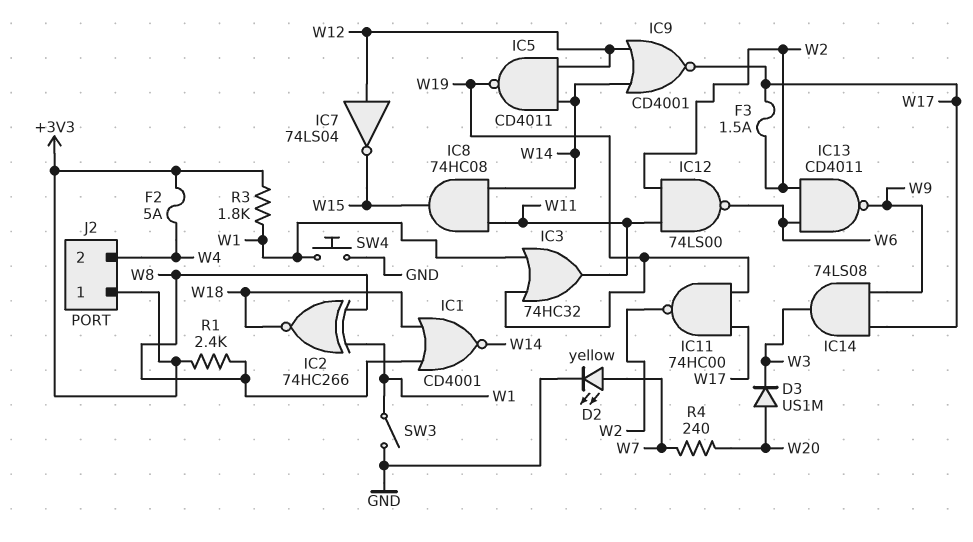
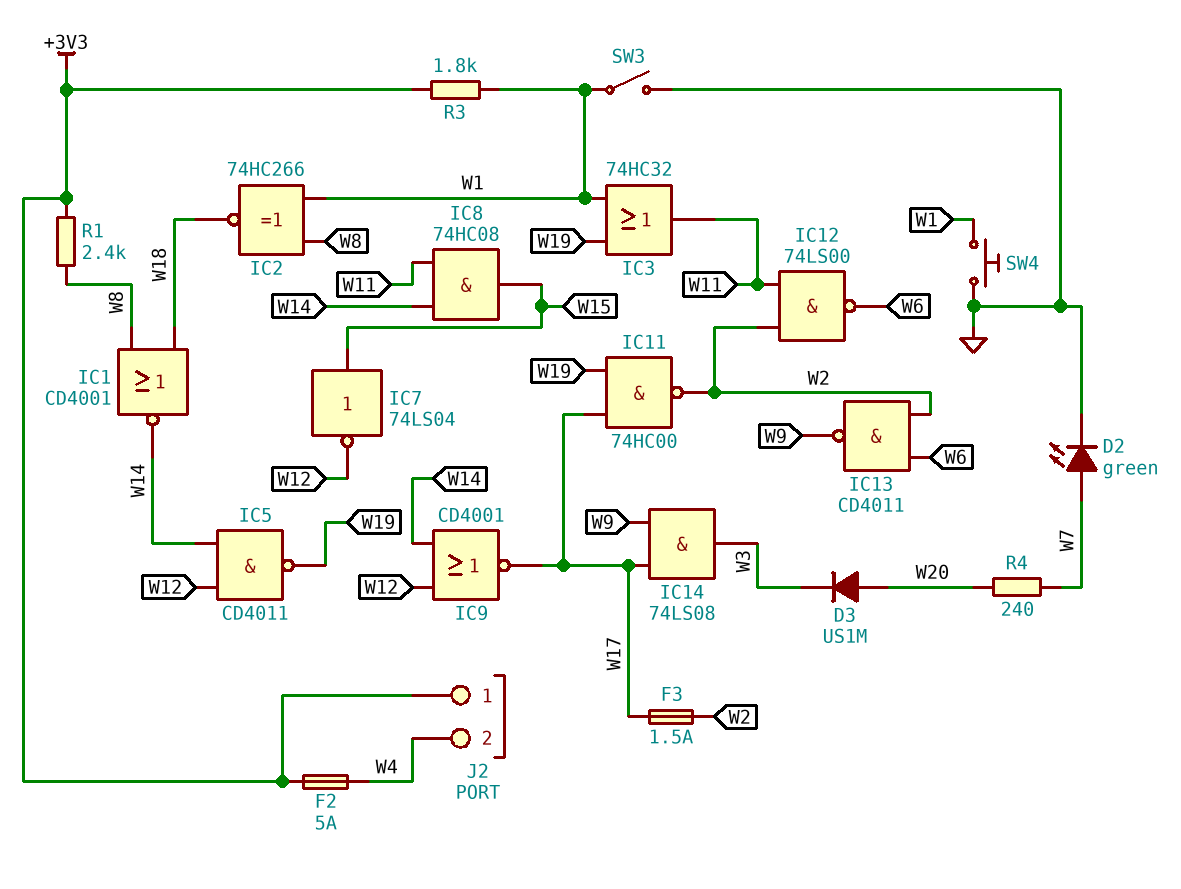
D2: LED yellow (A W7, K GND) -> LED green (A W7, K GND)
IC7: NOT 74LS04 (in W12, out W15) -> NOT 74LS04 (in W15, out W12)

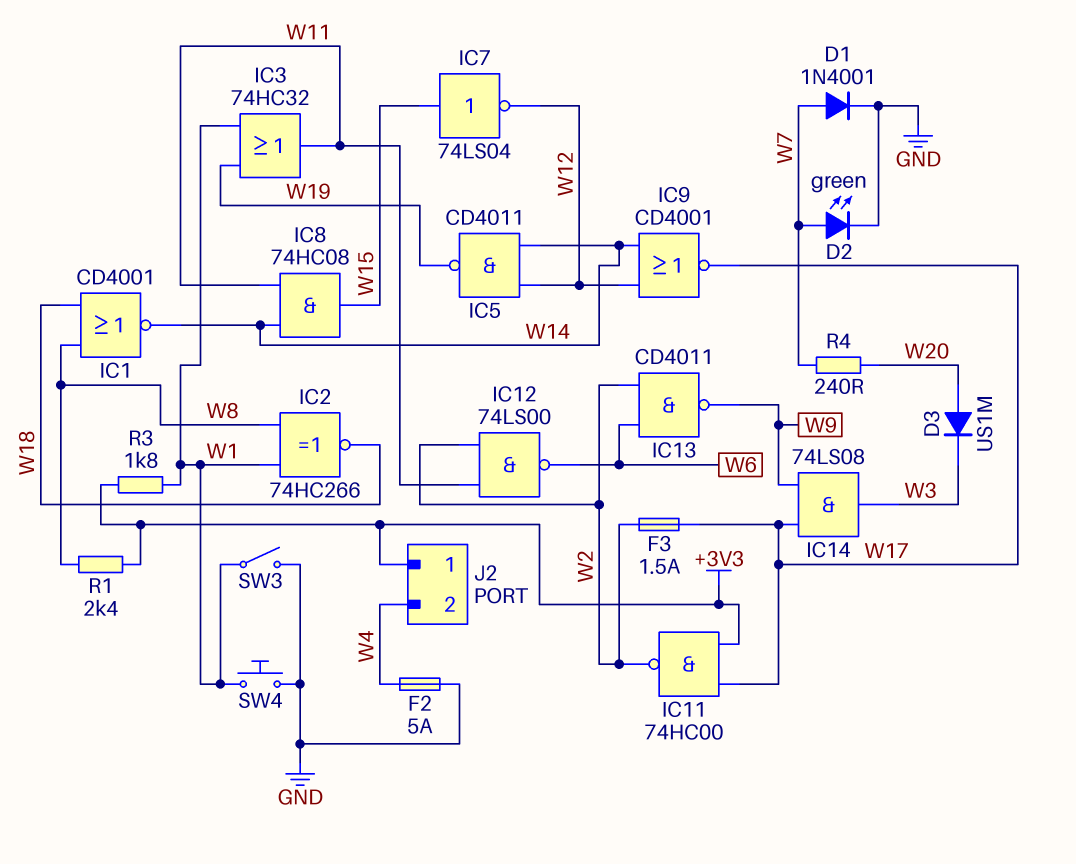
D1: none -> diode 1N4001 (A W7, K GND)
F2: 5A (+3V3, W4) -> 5A (GND, W4)
IC11: NAND 74HC00 (in W17, in W19, out W2) -> NAND 74HC00 (in +3V3, in W17, out W2)

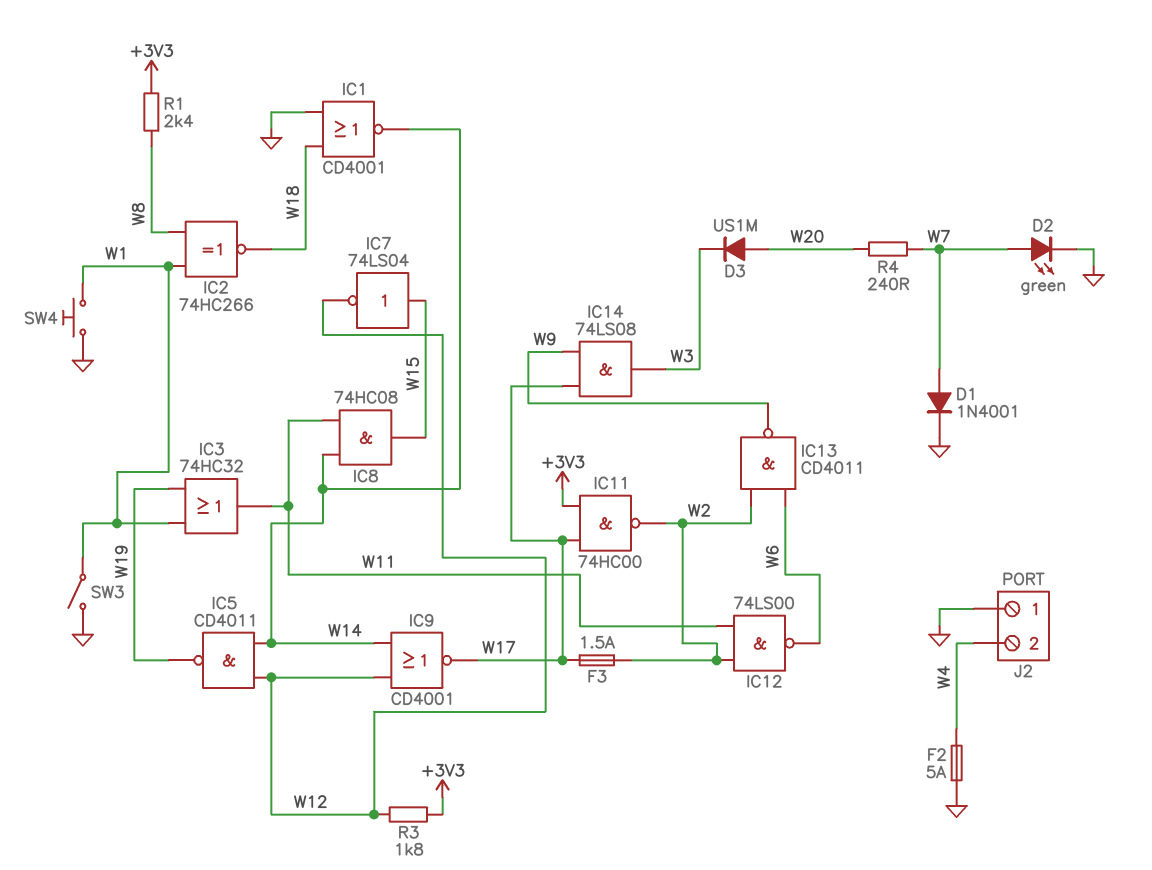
IC1: NOR CD4001 (in W8, in W18, out W14) -> NOR CD4001 (in GND, in W18, out W14)
J2 pin 1: +3V3 -> GND
R3: 1.8k (+3V3, W1) -> 1.8k (+3V3, W12)

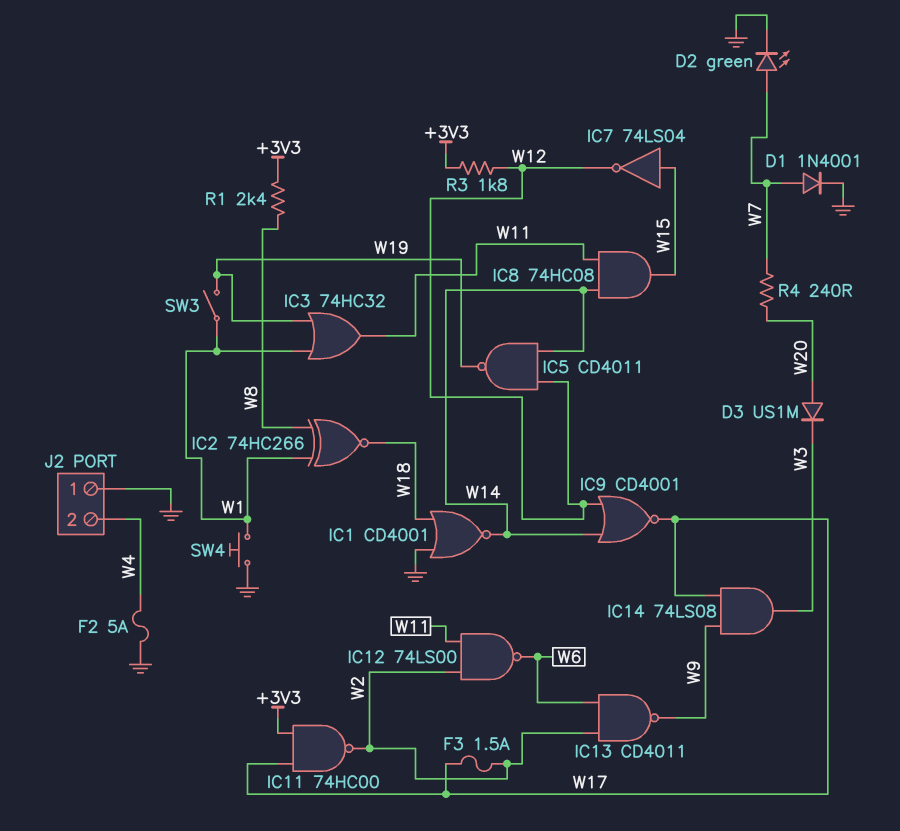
SW3: switch (GND, W1) -> switch (W1, W19)

